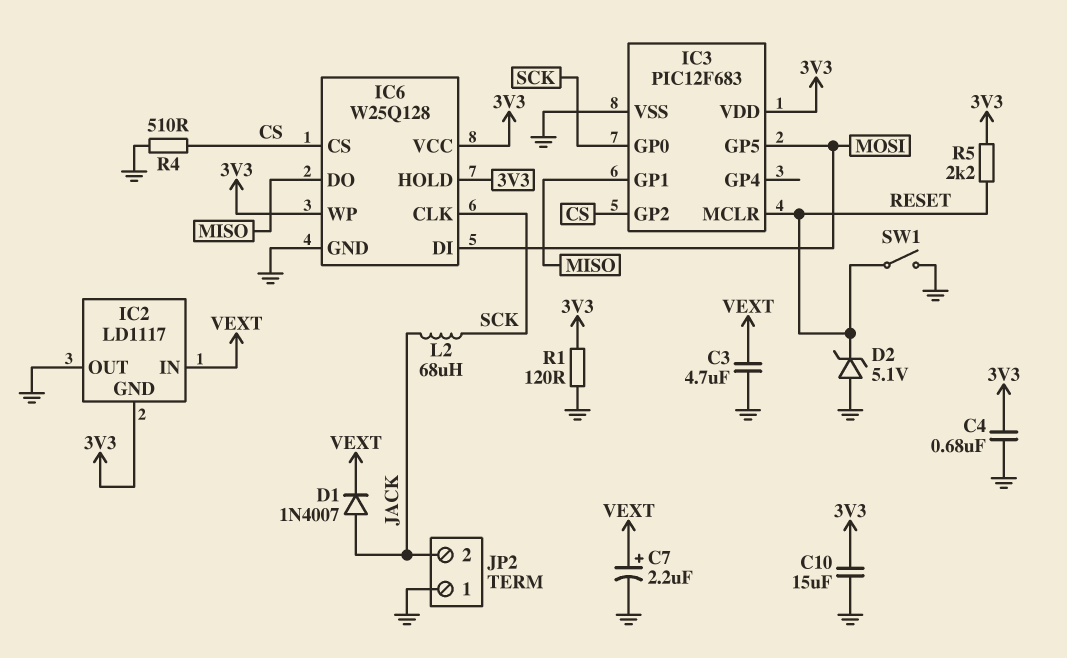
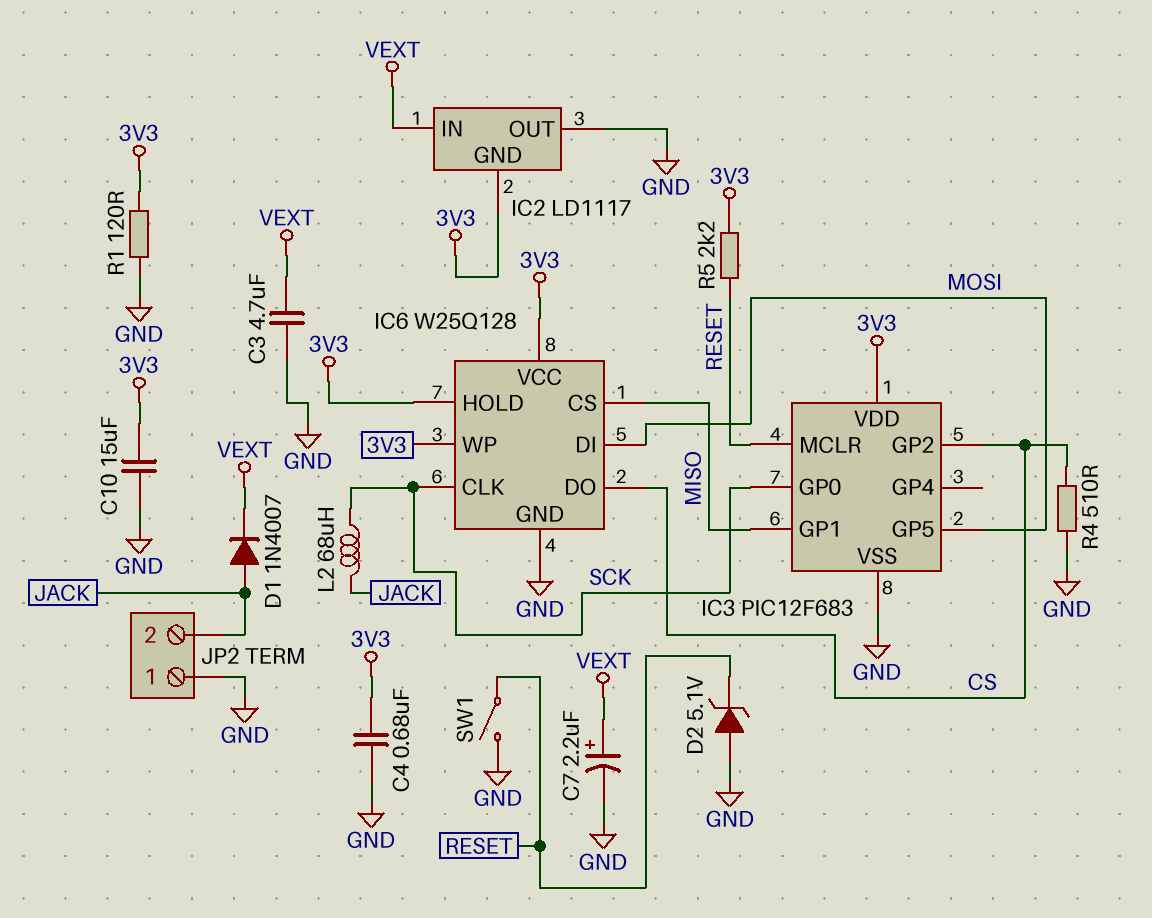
IC6 pin CS: CS -> MISO
IC6 pin DO: MISO -> CS

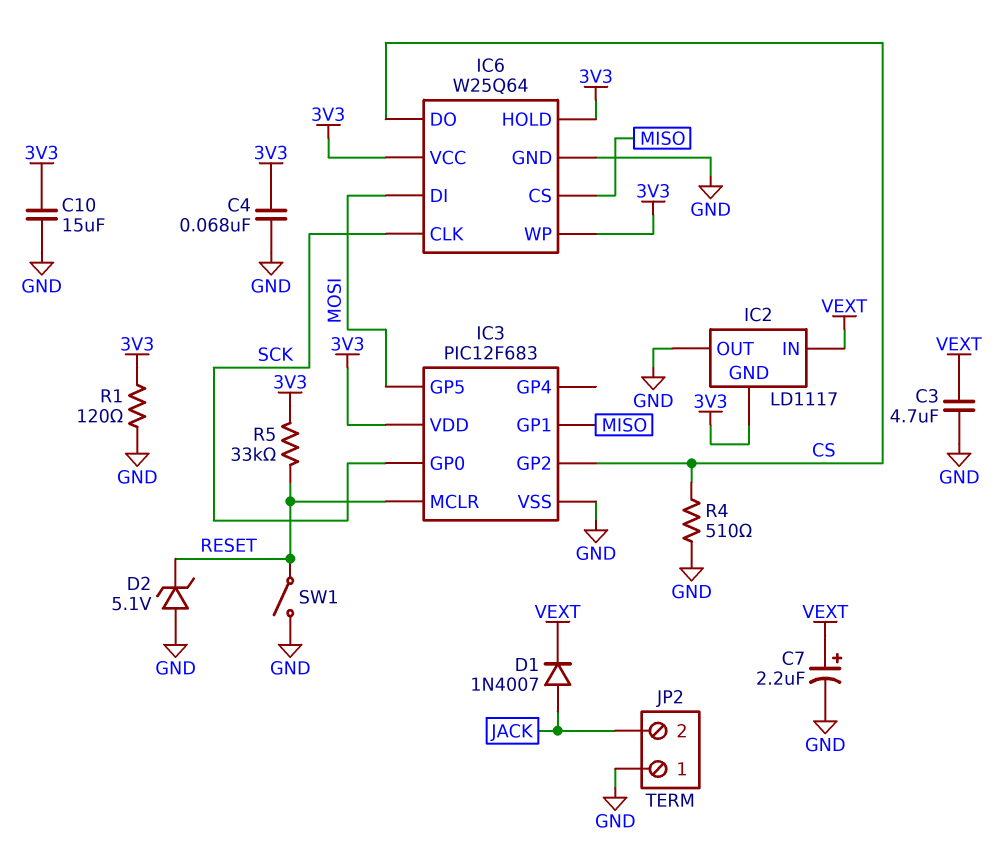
C4: 680nF (3V3, GND) -> 68nF (3V3, GND)
IC6: W25Q128 -> W25Q64
L2: 68uH (JACK, SCK) -> none
R5: 2.2k (3V3, RESET) -> 33k (3V3, RESET)

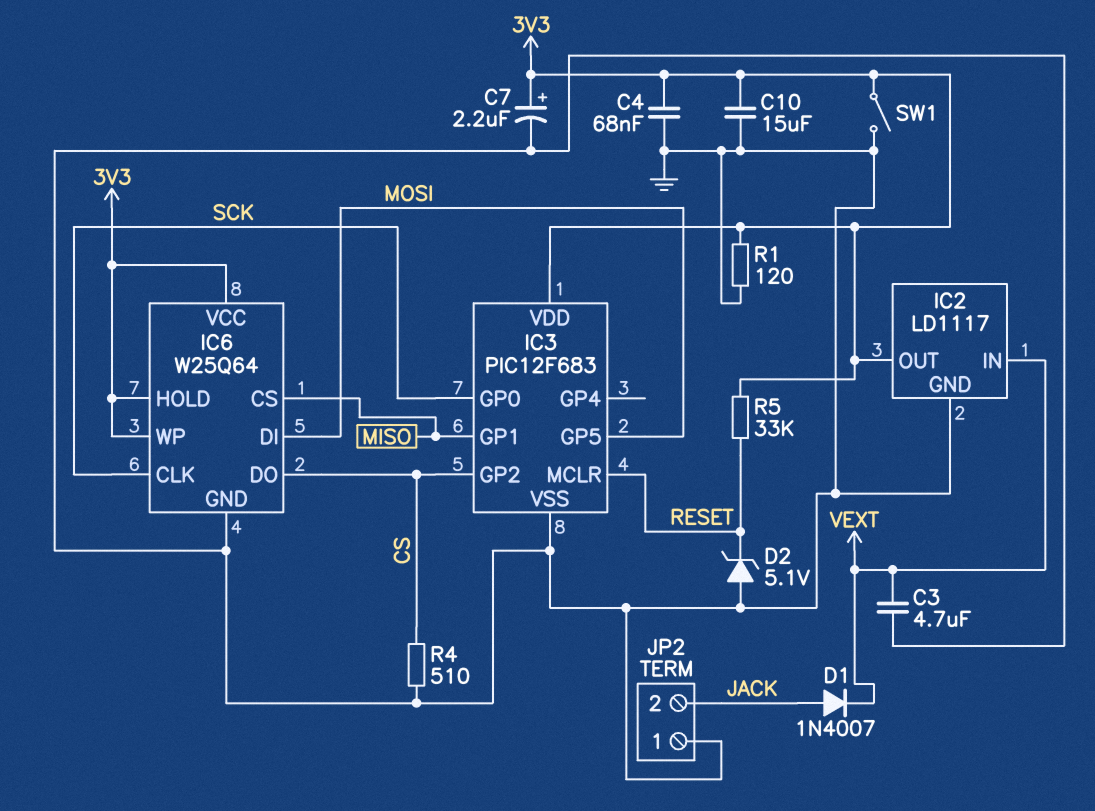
C7: 2.2uF (plus VEXT, minus GND) -> 2.2uF (plus 3V3, minus GND)
IC2 pin GND: 3V3 -> GND
IC2 pin OUT: GND -> 3V3
SW1: switch (GND, RESET) -> switch (3V3, GND)

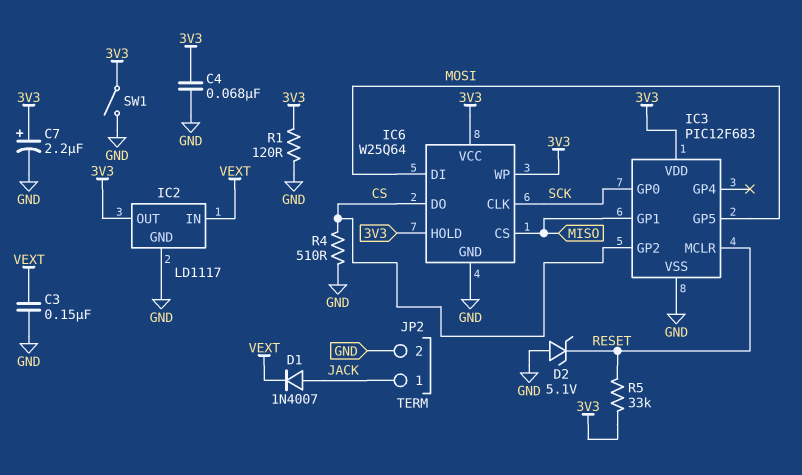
C3: 4.7uF (GND, VEXT) -> 150nF (GND, VEXT)
C10: 15uF (3V3, GND) -> none
JP2 pin 1: GND -> JACK
JP2 pin 2: JACK -> GND

